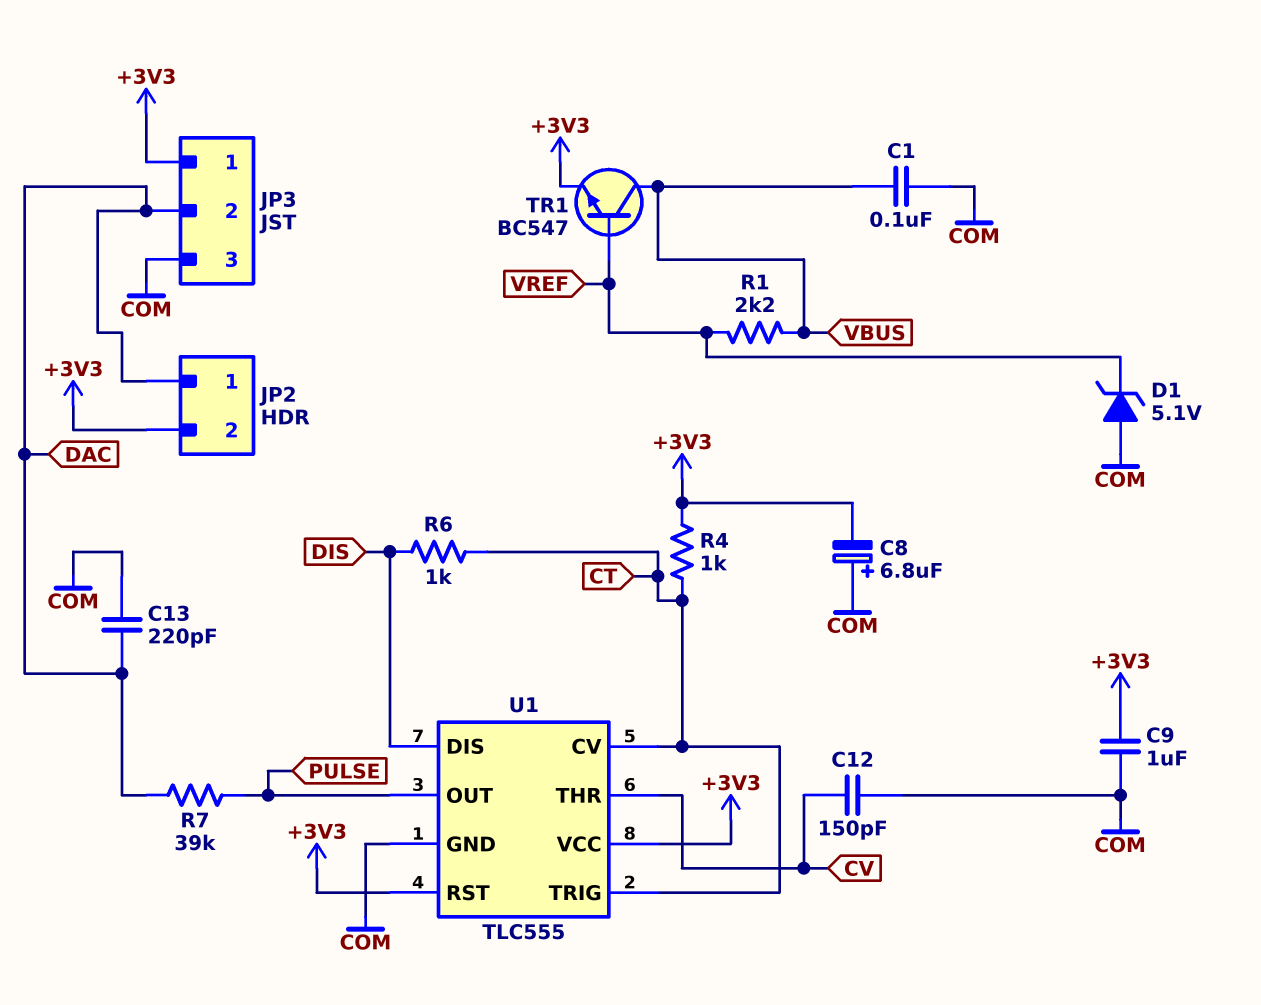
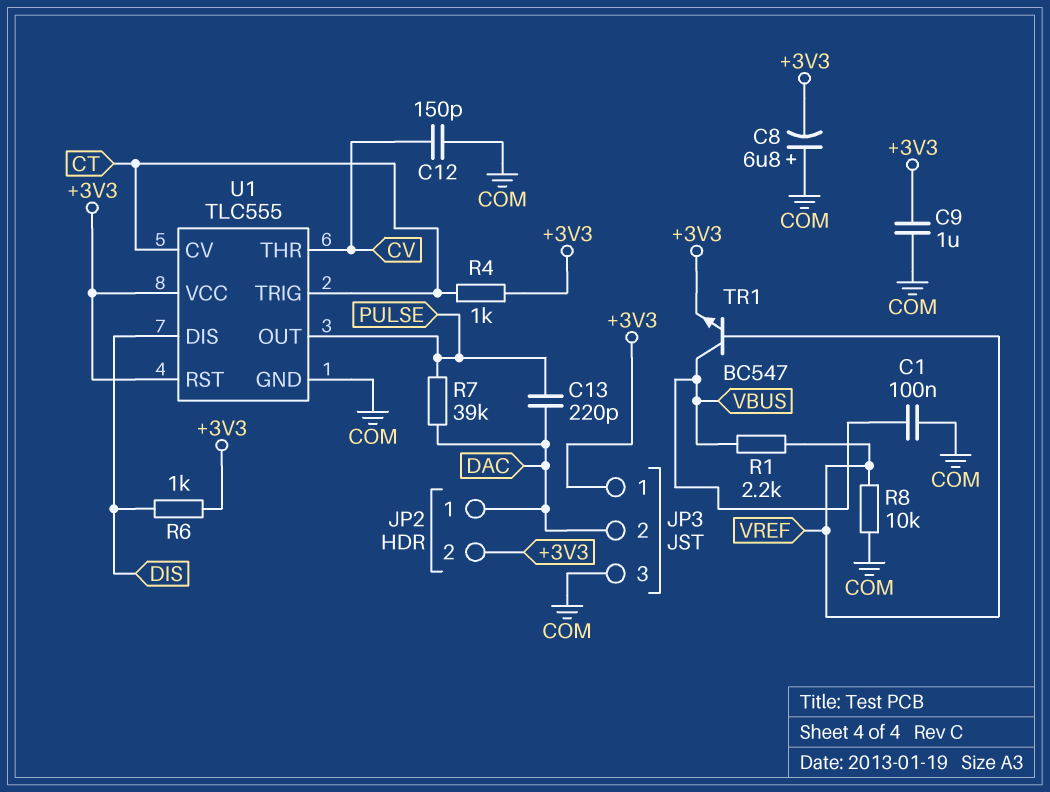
C13: 220pF (COM, DAC) -> 220pF (DAC, PULSE)
D1: zener 5.1V (A COM, K VREF) -> none
R6: 1k (CT, DIS) -> 1k (+3V3, DIS)
R8: none -> 10k (COM, VREF)

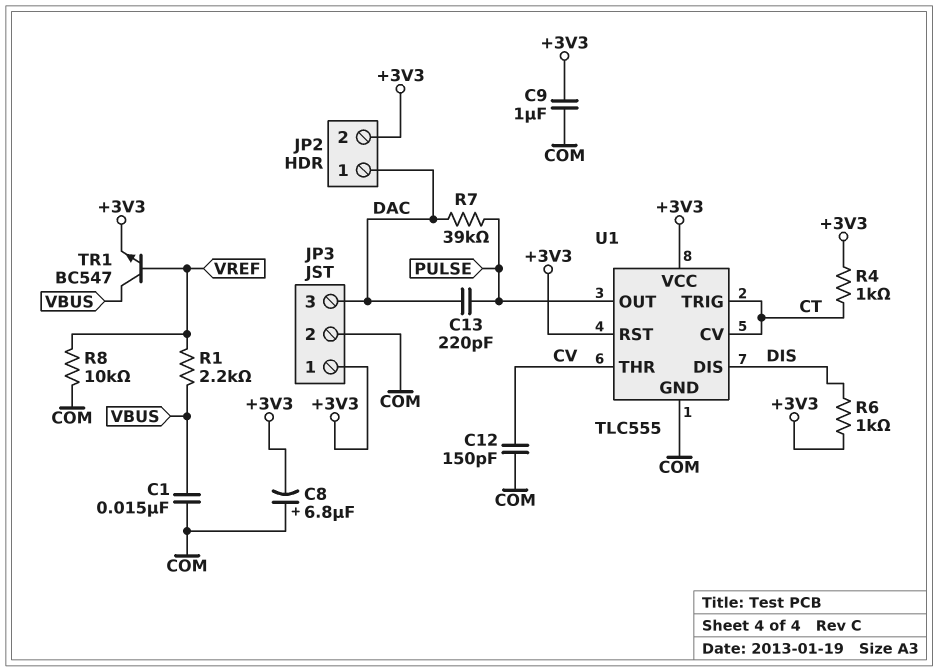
C1: 100nF (COM, VBUS) -> 15nF (COM, VBUS)
JP3 pin 2: DAC -> COM
JP3 pin 3: COM -> DAC

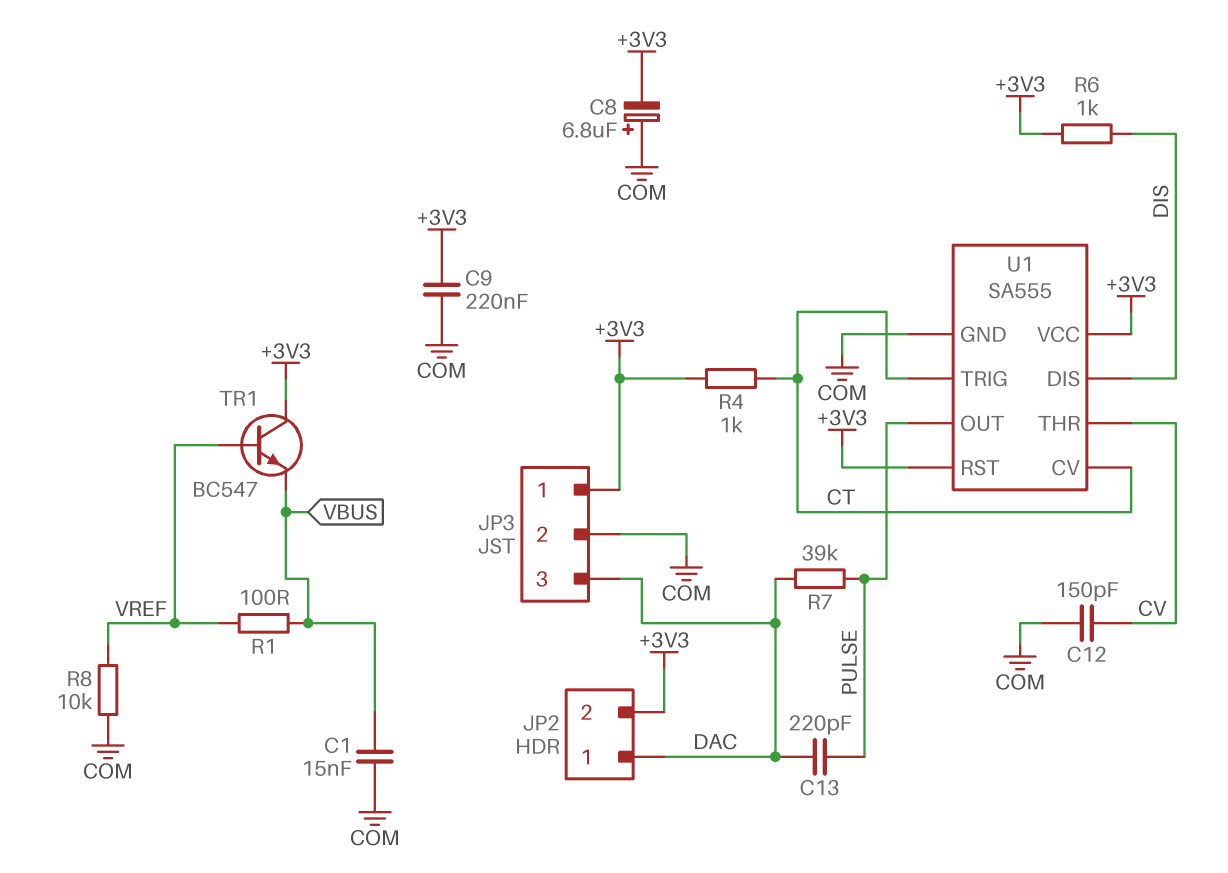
C9: 1uF (+3V3, COM) -> 220nF (+3V3, COM)
R1: 2.2k (VBUS, VREF) -> 100 (VBUS, VREF)
TR1: NPN BC547 (B VREF, C VBUS, E +3V3) -> NPN BC547 (B VREF, C +3V3, E VBUS)
U1: TLC555 -> SA555

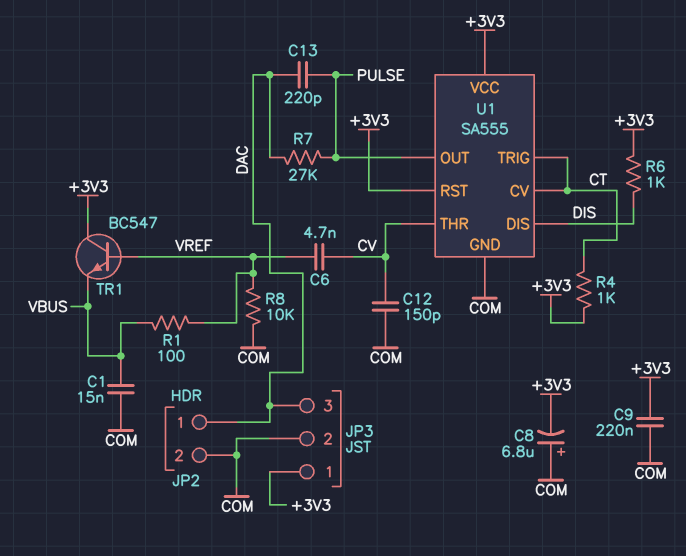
C6: none -> 4.7nF (CV, VREF)
JP2 pin 2: +3V3 -> COM
R7: 39k (DAC, PULSE) -> 27k (DAC, PULSE)

